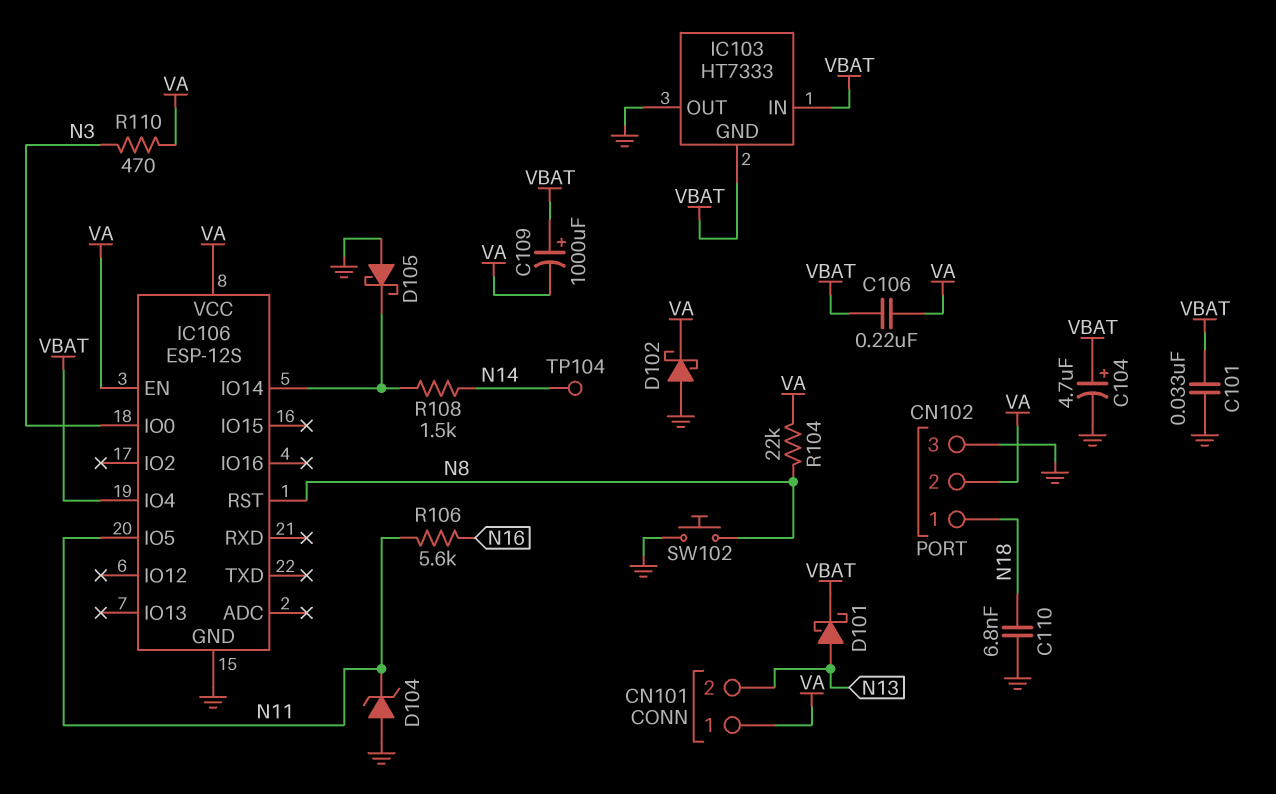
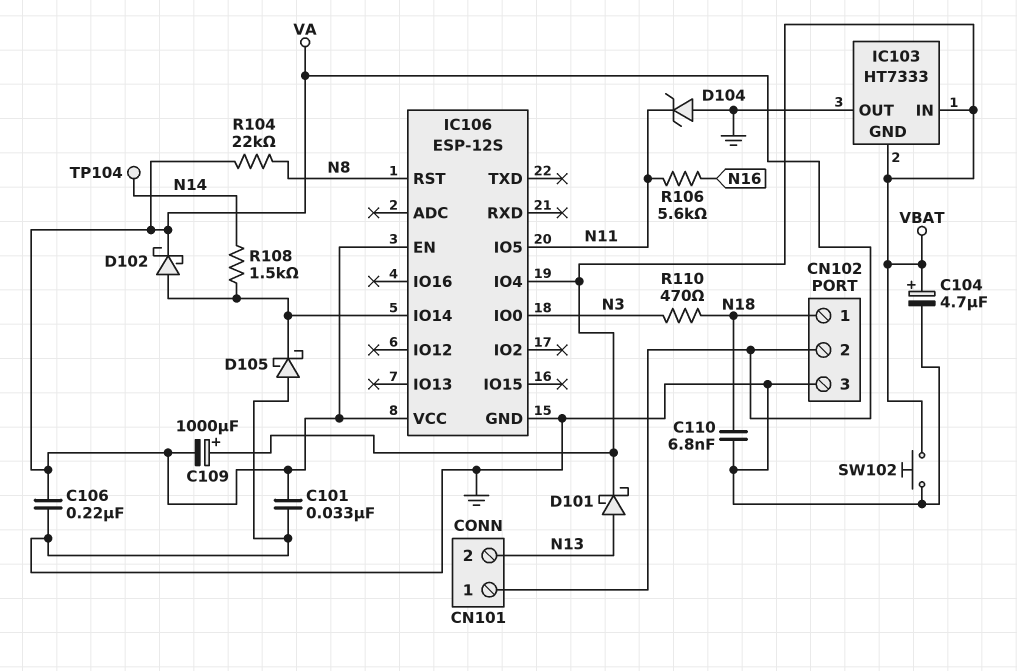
C101: 33nF (GND, VBAT) -> 33nF (GND, VA)
C106: 220nF (VA, VBAT) -> 220nF (GND, VA)
D102: schottky (A GND, K VA) -> schottky (A IC106/IO14, K VA)
R110: 470 (N3, VA) -> 470 (N3, N18)
SW102: button (GND, N8) -> button (GND, VBAT)

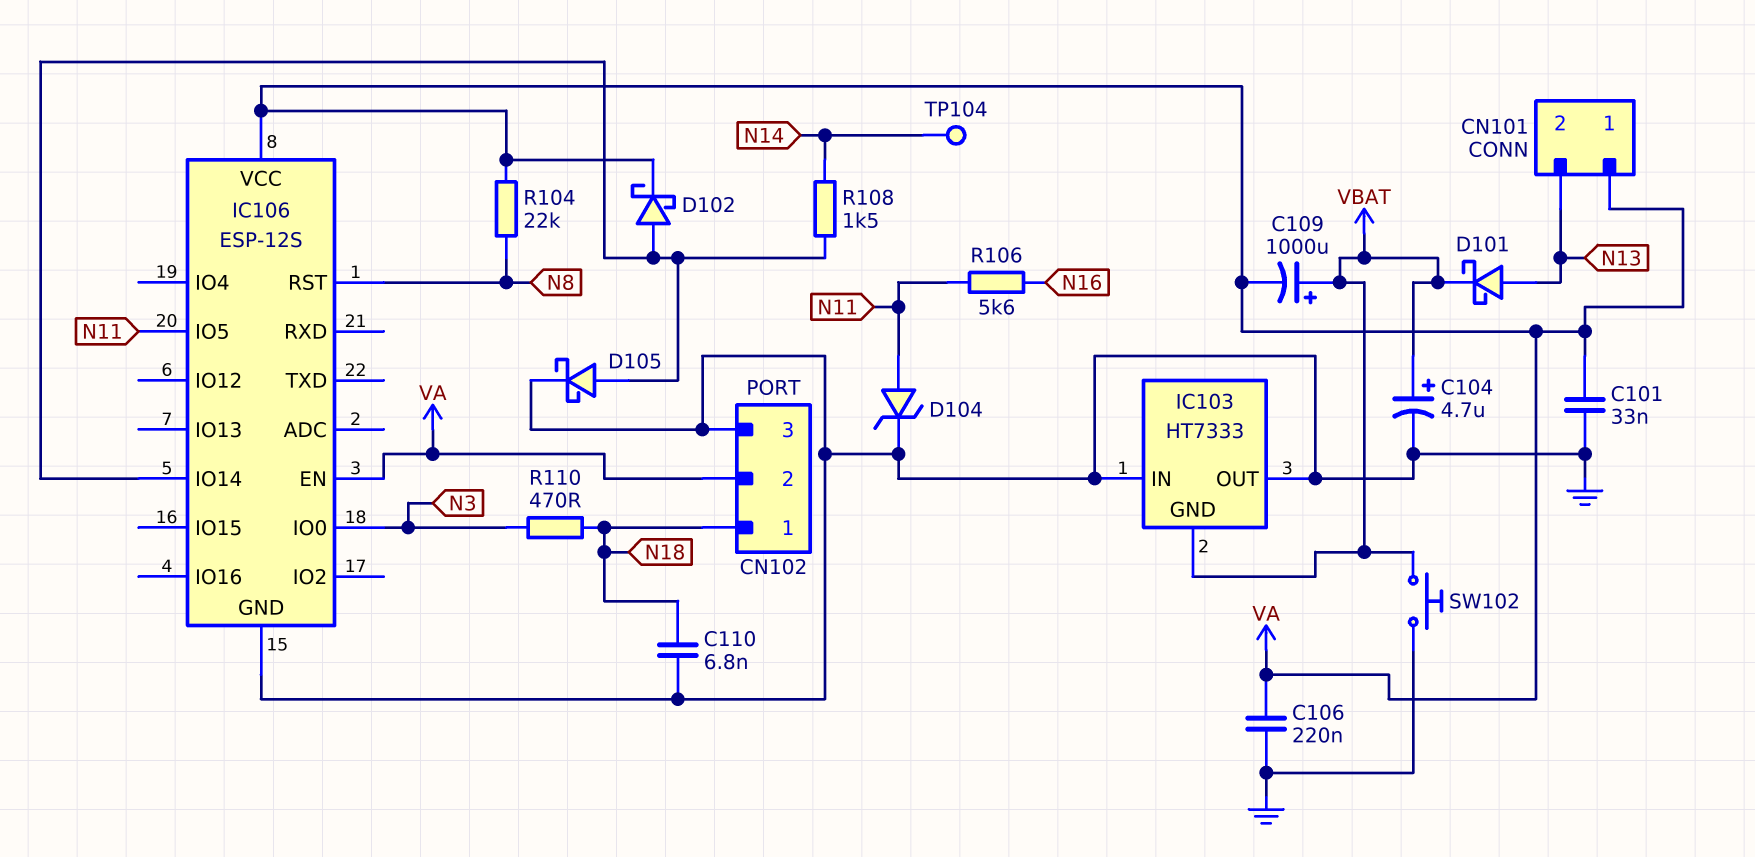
D104: zener (A GND, K N11) -> zener (A N11, K GND)
D105: schottky (A GND, K IC106/IO14) -> schottky (A IC106/IO14, K GND)
IC103 pin IN: VBAT -> GND
IC106 pin IO4: VBAT -> none

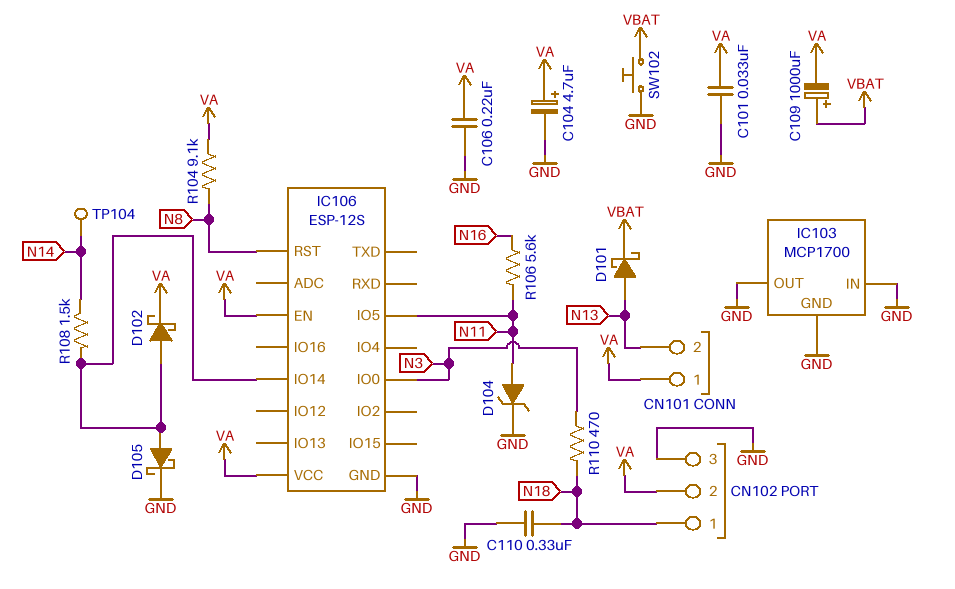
C104: 4.7uF (plus VBAT, minus GND) -> 4.7uF (plus VA, minus GND)
C110: 6.8nF (GND, N18) -> 330nF (GND, N18)
IC103: HT7333 -> MCP1700
IC103 pin GND: VBAT -> GND
R104: 22k (N8, VA) -> 9.1k (N8, VA)

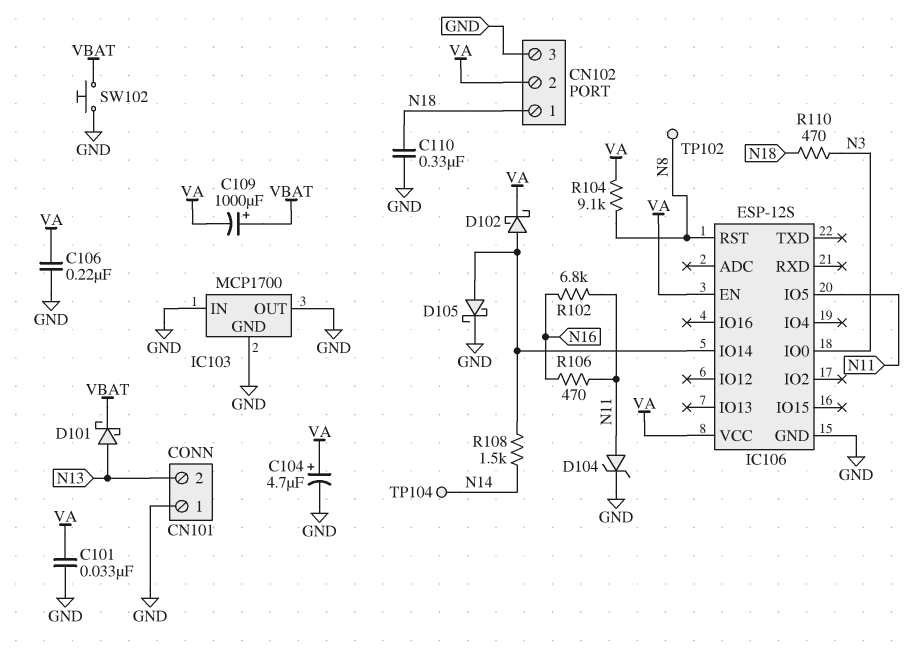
CN101 pin 1: VA -> GND
R102: none -> 6.8k (N11, N16)
R106: 5.6k (N11, N16) -> 470 (N11, N16)
TP102: none -> test point (N8)

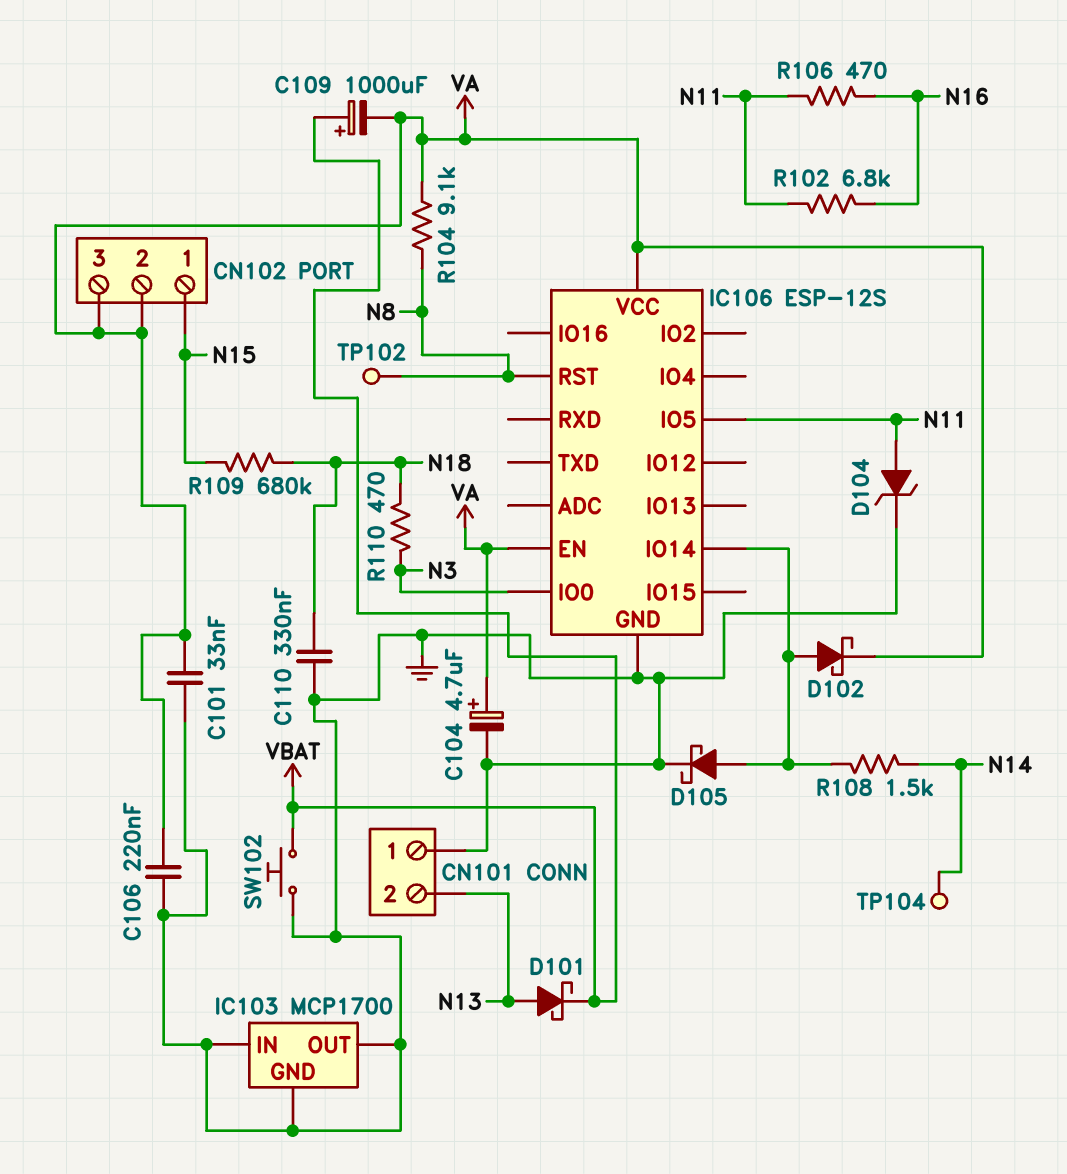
CN102 pin 1: N18 -> N15
CN102 pin 3: GND -> VA
R109: none -> 680k (N15, N18)

